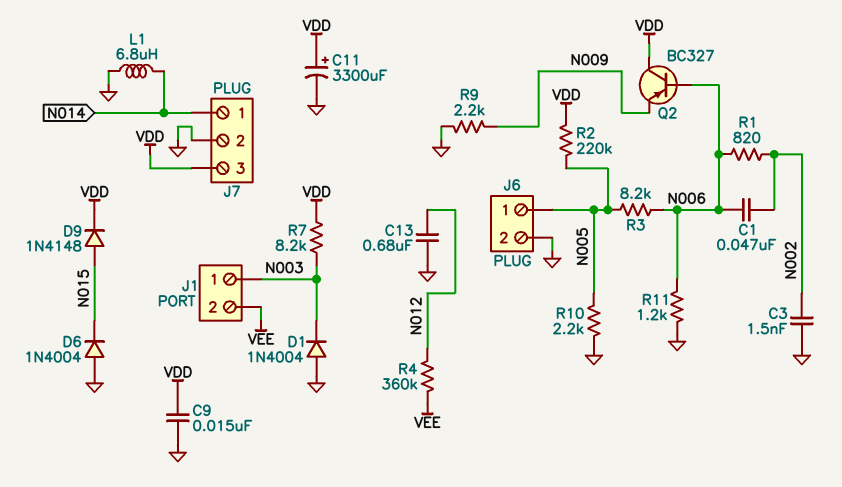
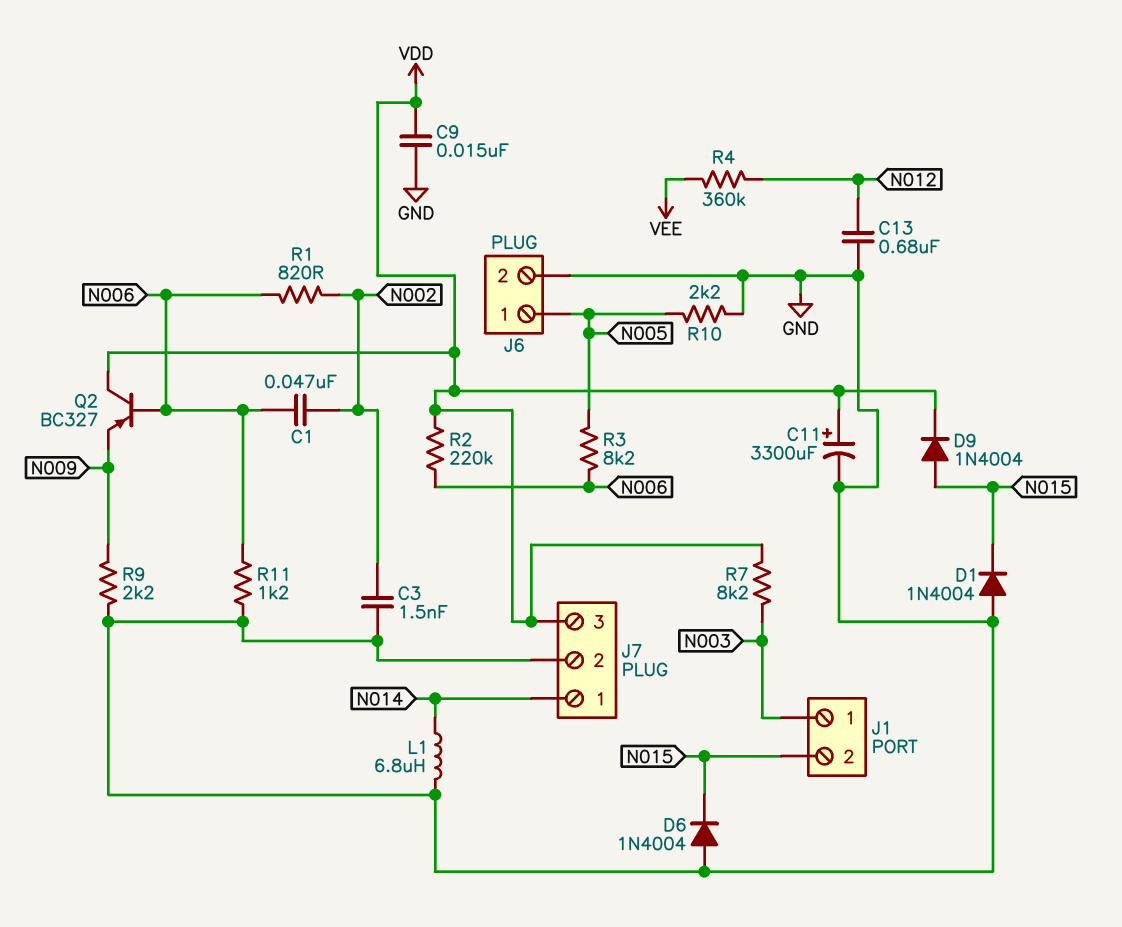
D1: diode 1N4004 (A GND, K N003) -> diode 1N4004 (A GND, K N015)
D9: diode 1N4148 (A N015, K VDD) -> diode 1N4004 (A N015, K VDD)
J1 pin 2: VEE -> N015
R2: 220k (N005, VDD) -> 220k (N006, VDD)

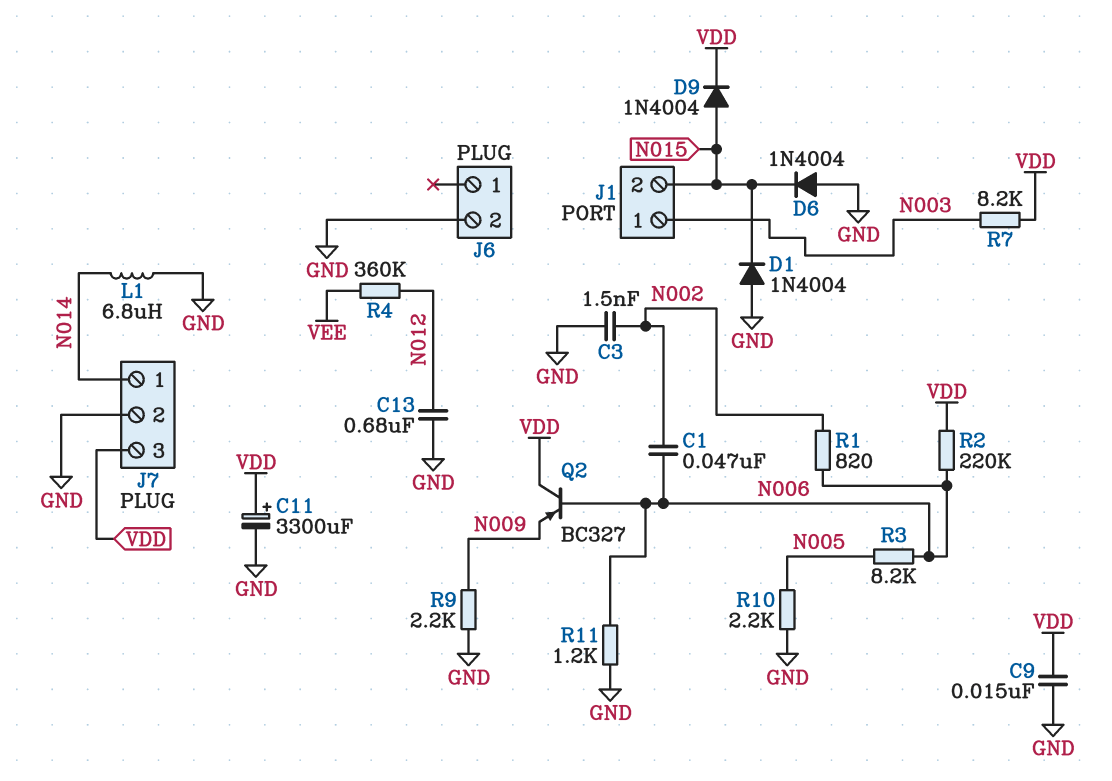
J6 pin 1: N005 -> none

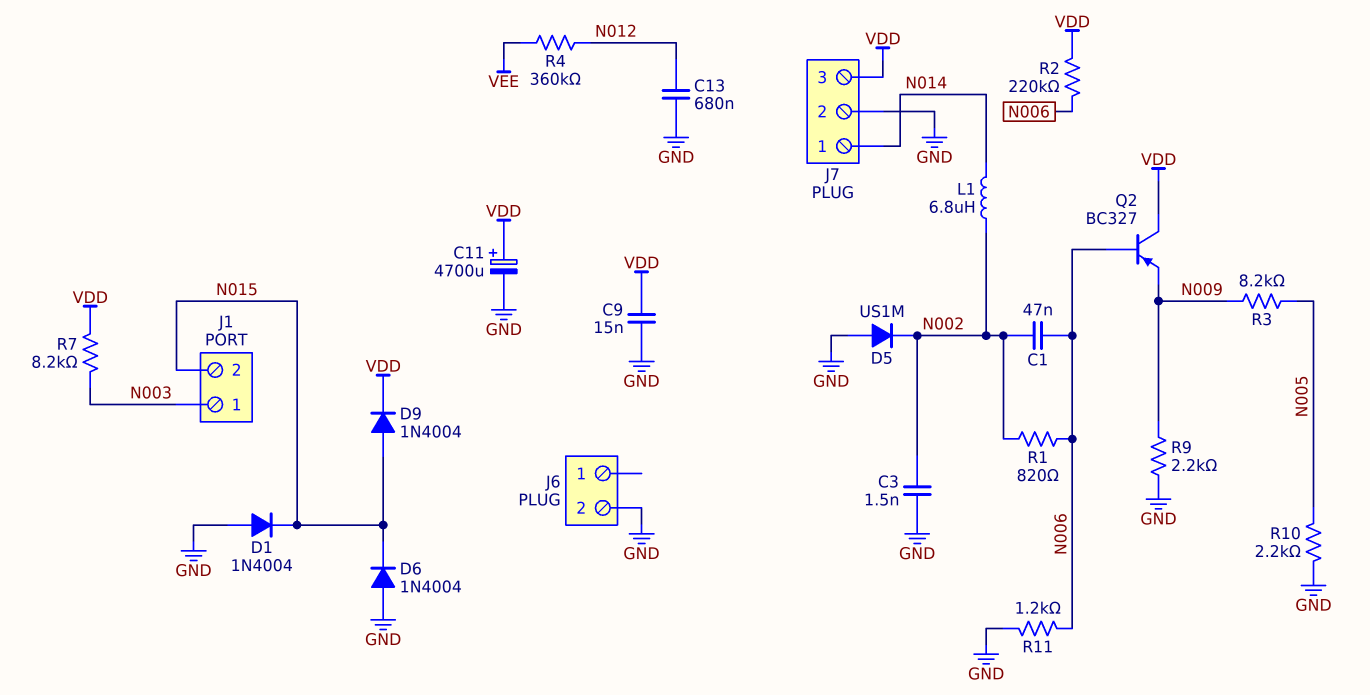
C11: 3300uF (plus VDD, minus GND) -> 4700uF (plus VDD, minus GND)
D5: none -> diode US1M (A GND, K N002)
L1: 6.8uH (GND, N014) -> 6.8uH (N002, N014)
R3: 8.2k (N005, N006) -> 8.2k (N005, N009)

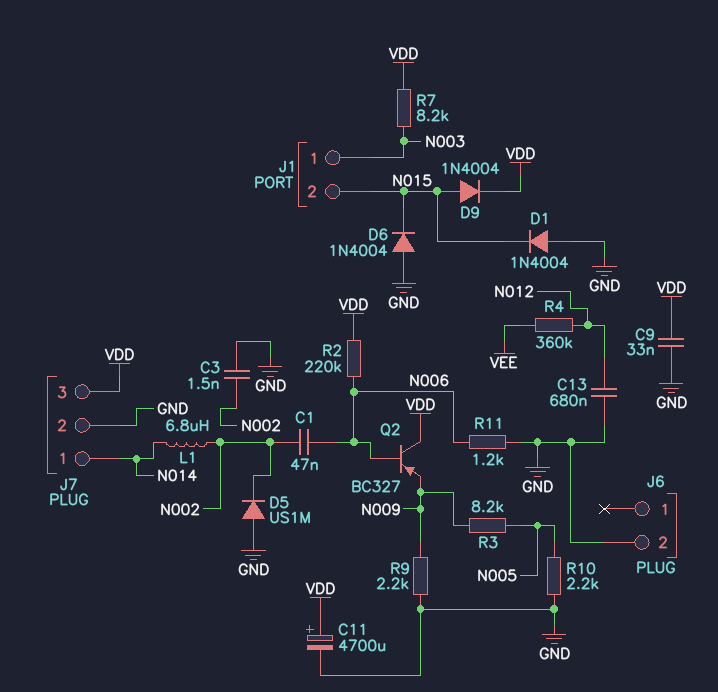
C9: 15nF (GND, VDD) -> 33nF (GND, VDD)
R1: 820 (N002, N006) -> none

